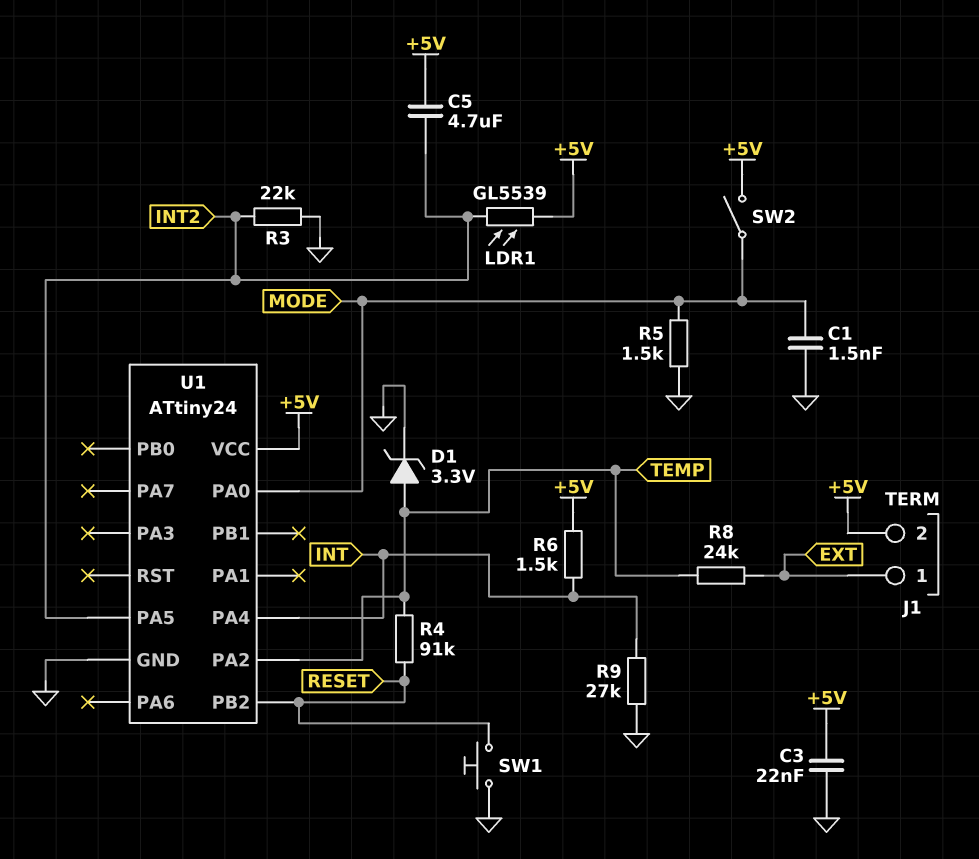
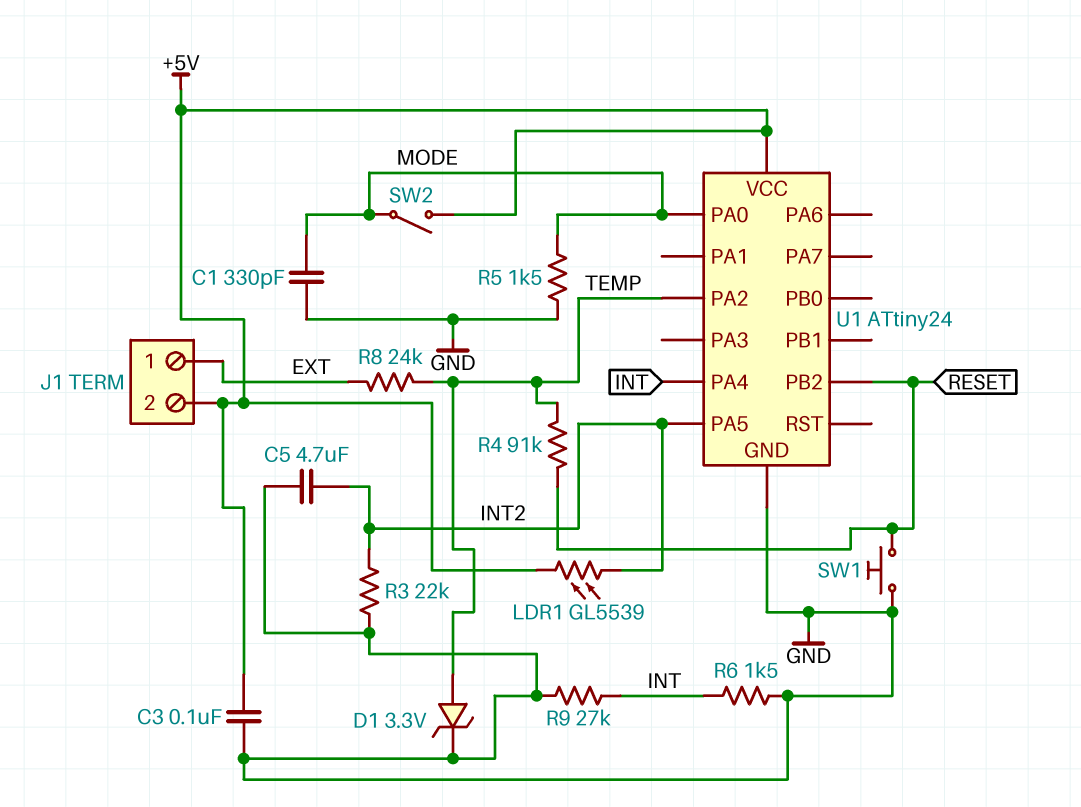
C1: 1.5nF (GND, MODE) -> 330pF (GND, MODE)
C3: 22nF (+5V, GND) -> 100nF (+5V, GND)
C5: 4.7uF (+5V, INT2) -> 4.7uF (GND, INT2)
R6: 1.5k (+5V, INT) -> 1.5k (GND, INT)

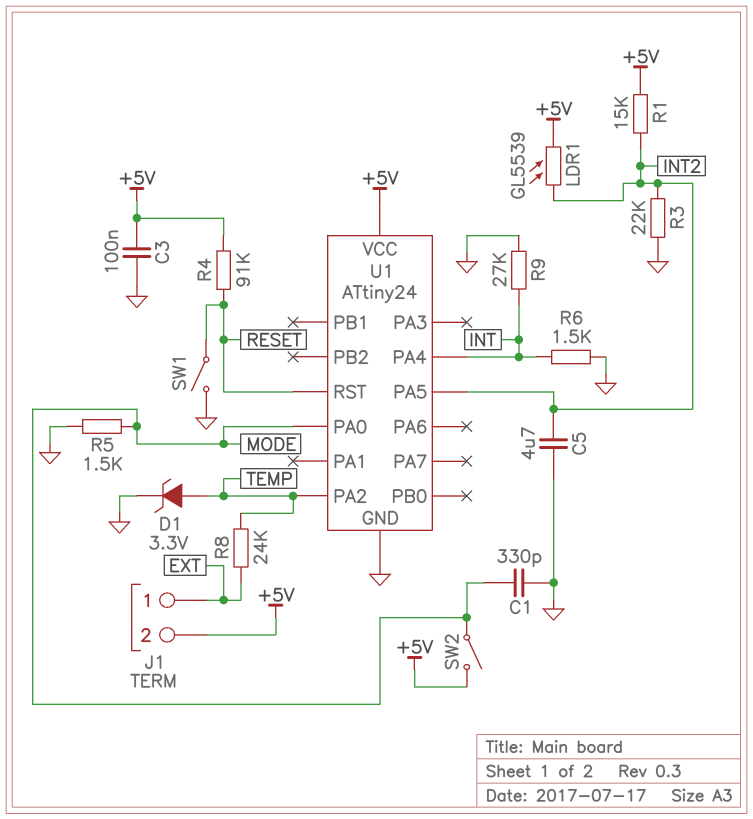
R1: none -> 15k (+5V, INT2)
R4: 91k (RESET, TEMP) -> 91k (+5V, RESET)
SW1: button (GND, RESET) -> switch (GND, RESET)
U1 pin PB2: RESET -> none
U1 pin RST: none -> RESET

